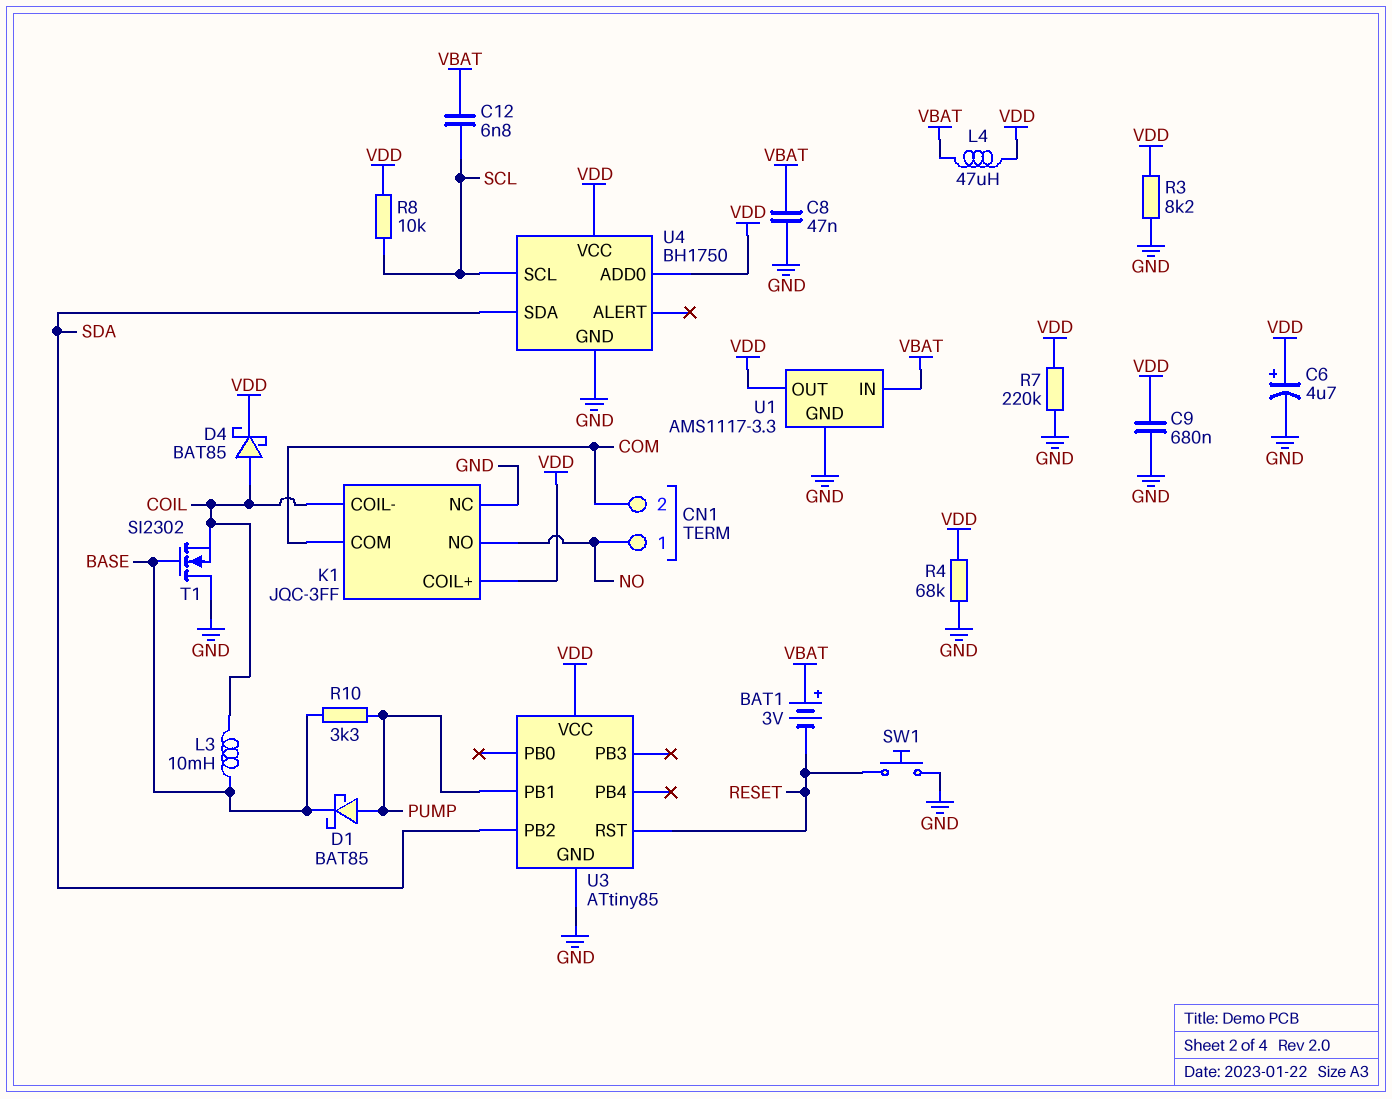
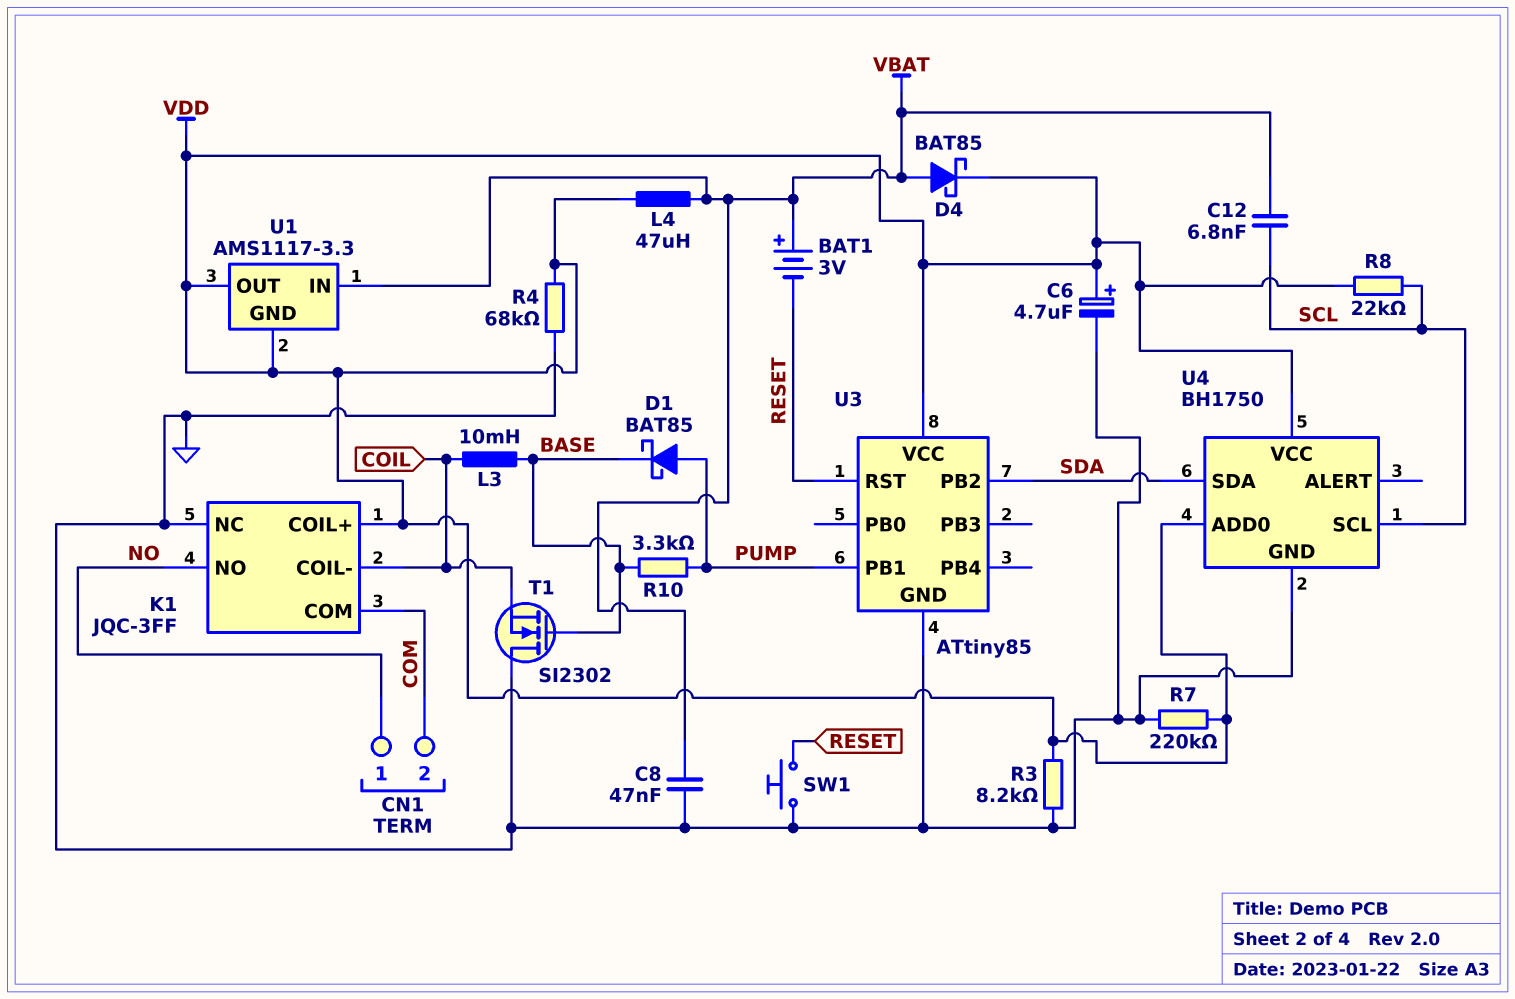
C9: 680nF (GND, VDD) -> none
D4: schottky BAT85 (A COIL, K VDD) -> schottky BAT85 (A VBAT, K VDD)
R8: 10k (SCL, VDD) -> 22k (SCL, VDD)
U1 pin GND: GND -> VDD

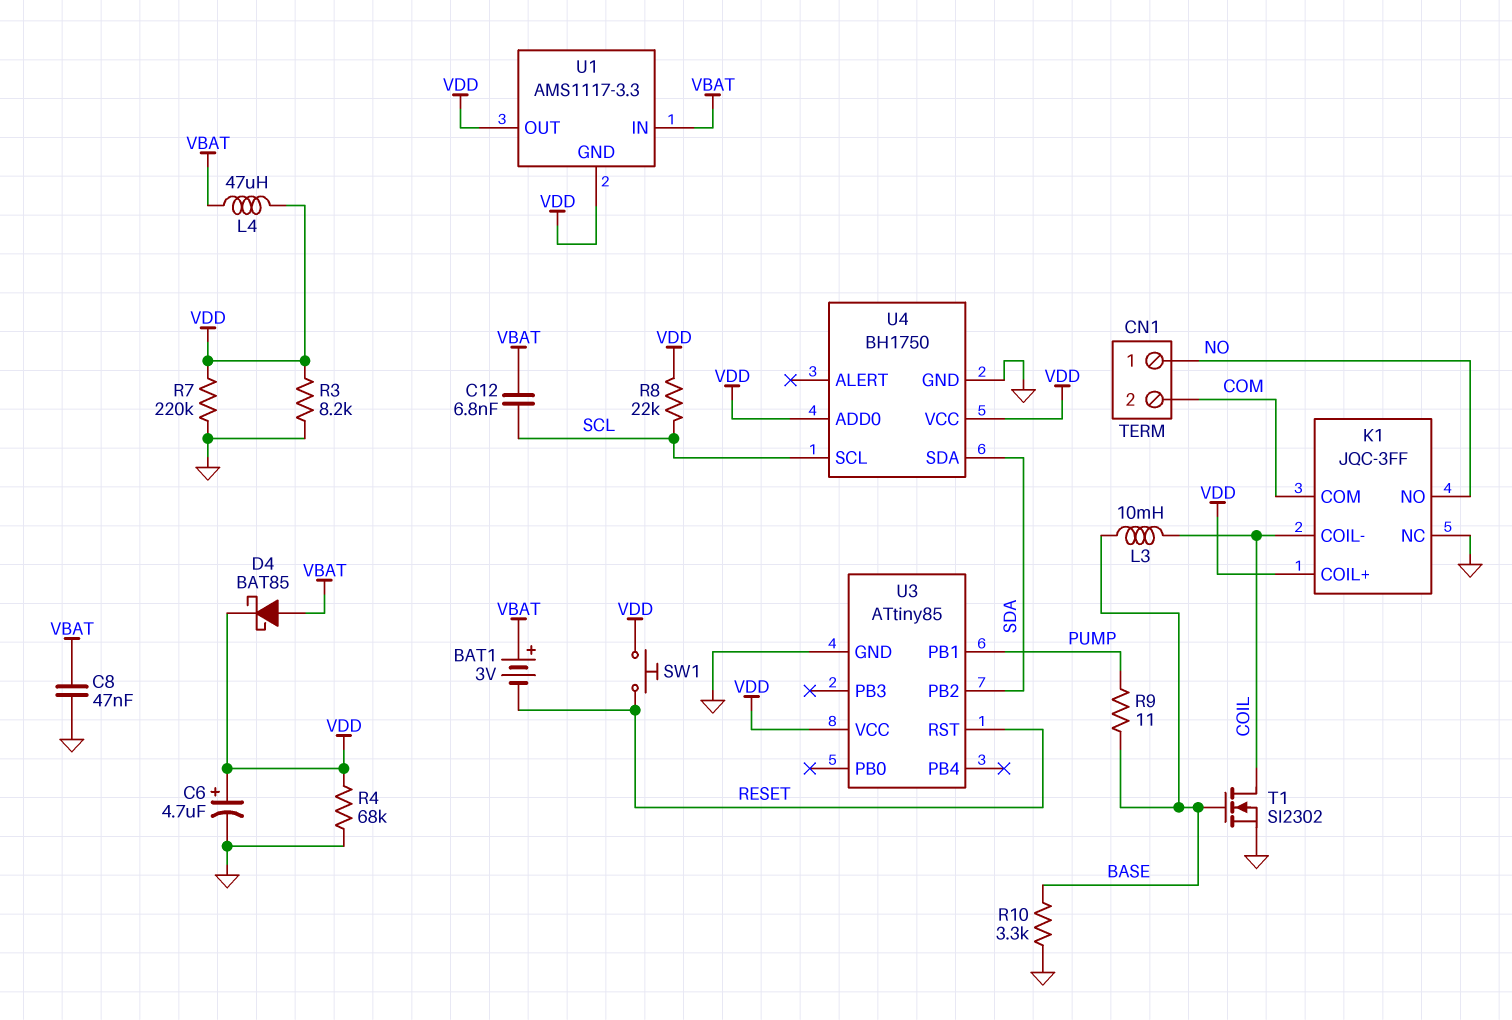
D1: schottky BAT85 (A PUMP, K BASE) -> none
R9: none -> 11 (BASE, PUMP)
R10: 3.3k (BASE, PUMP) -> 3.3k (BASE, GND)
SW1: button (GND, RESET) -> button (RESET, VDD)
T1: NMOS SI2302 (G BASE, D GND, S COIL) -> NMOS SI2302 (G BASE, D COIL, S GND)

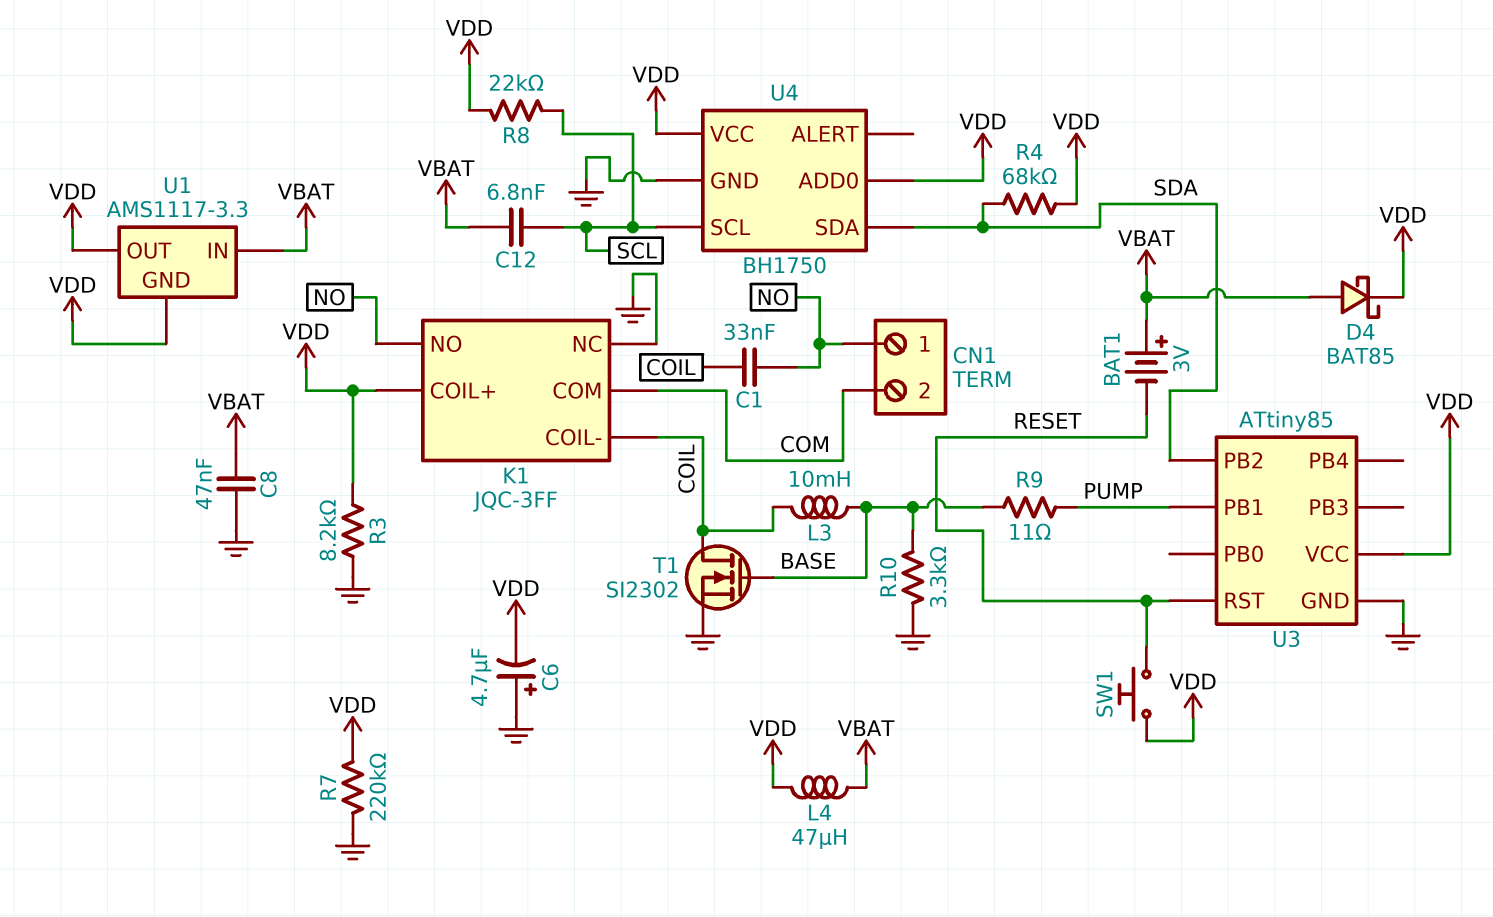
C1: none -> 33nF (COIL, NO)
C6: 4.7uF (plus VDD, minus GND) -> 4.7uF (plus GND, minus VDD)
R4: 68k (GND, VDD) -> 68k (SDA, VDD)

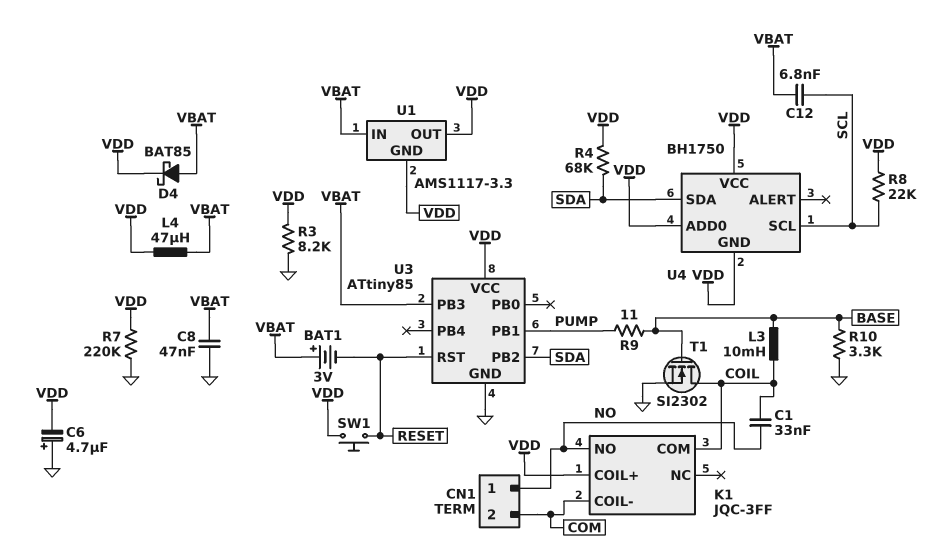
K1 pin COIL-: COIL -> COM
K1 pin COM: COM -> COIL
K1 pin NC: GND -> none
U3 pin PB3: none -> VBAT
U4 pin GND: GND -> VDD

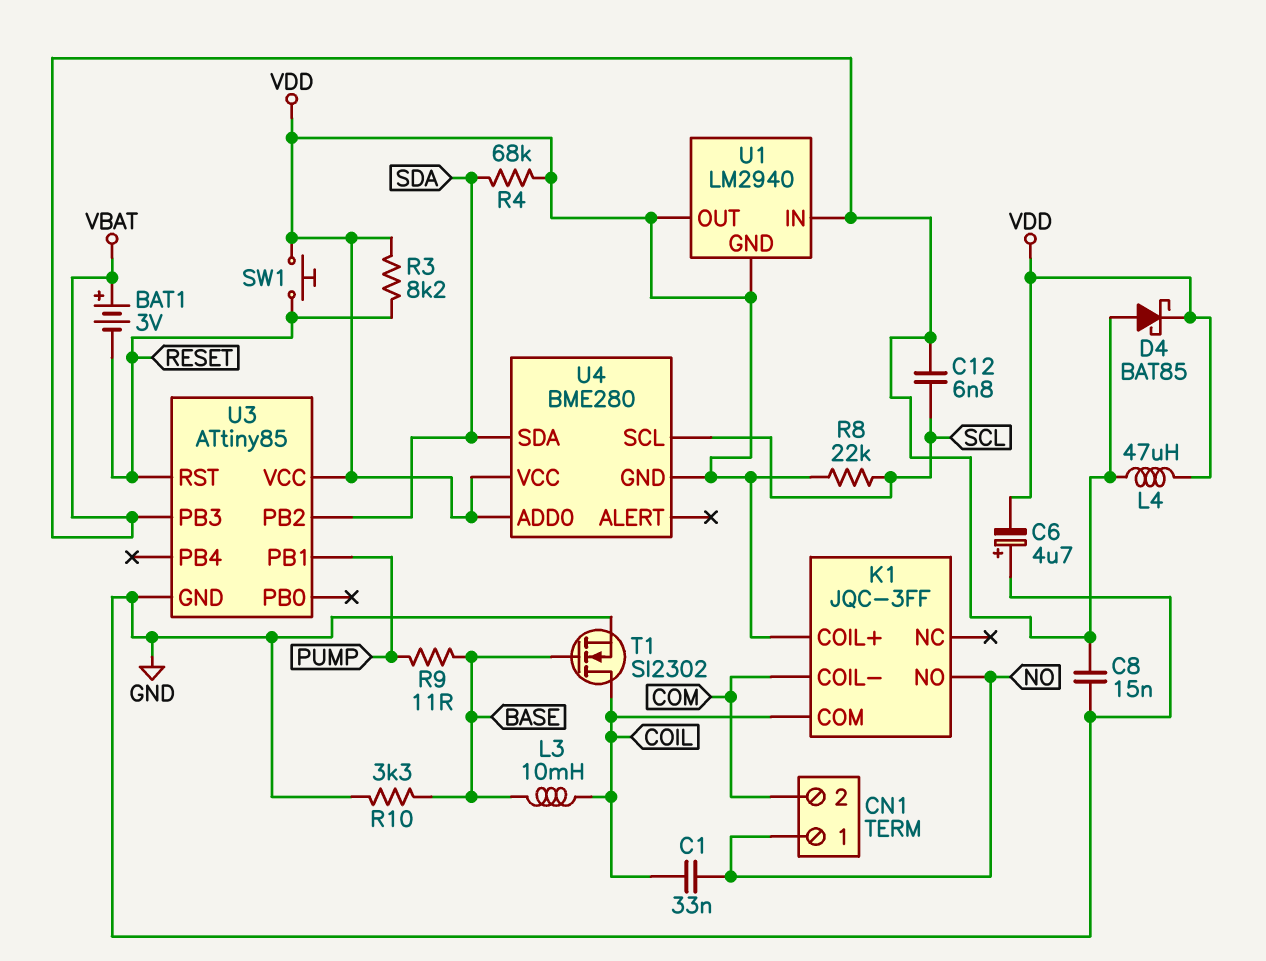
C8: 47nF (GND, VBAT) -> 15nF (GND, VBAT)
R3: 8.2k (GND, VDD) -> 8.2k (RESET, VDD)
R7: 220k (GND, VDD) -> none
U1: AMS1117-3.3 -> LM2940
U4: BH1750 -> BME280

